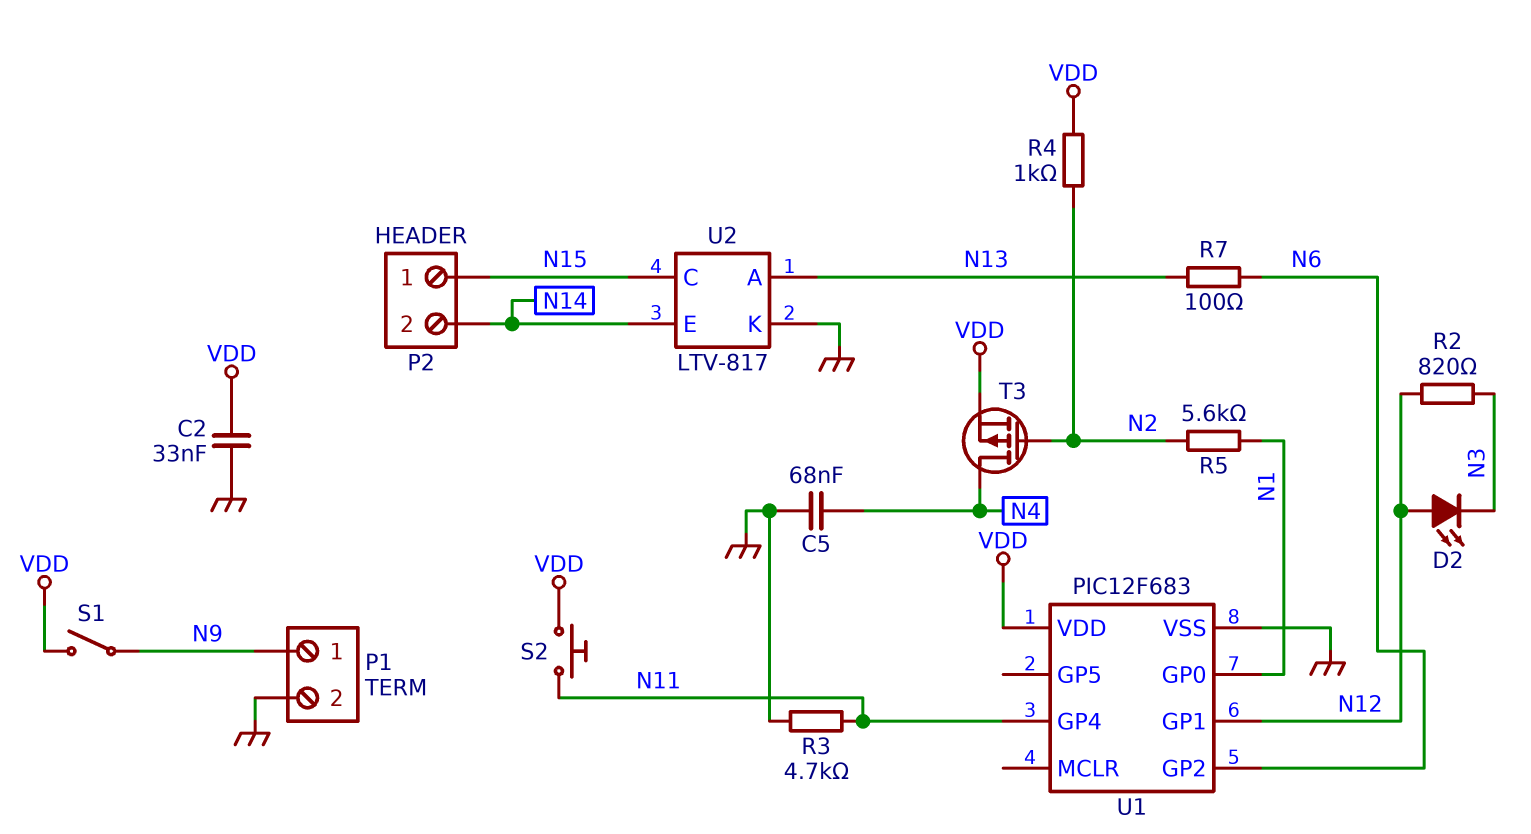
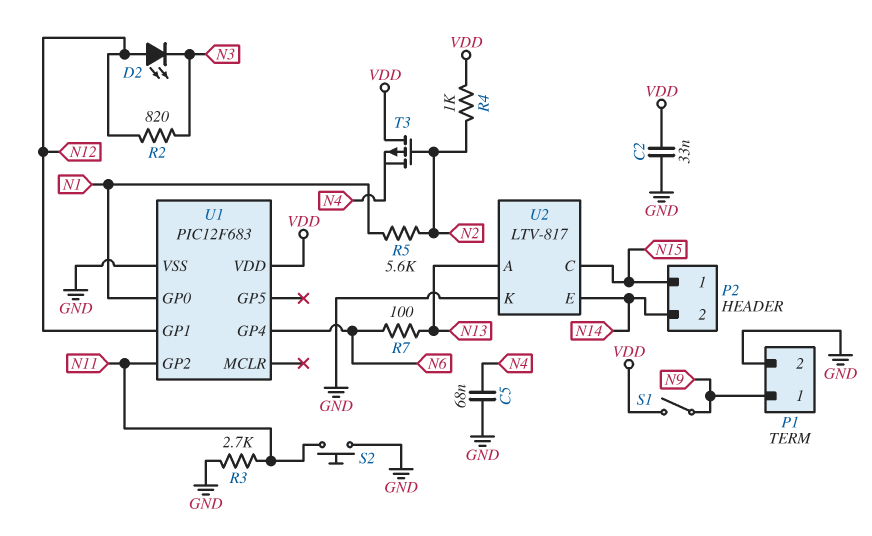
R3: 4.7k (GND, N11) -> 2.7k (GND, N11)
S2: button (N11, VDD) -> button (GND, N11)
T3: PMOS (G N2, D N4, S VDD) -> PMOS (G N2, D VDD, S N4)
U1 pin GP2: N6 -> N11
U1 pin GP4: N11 -> N6

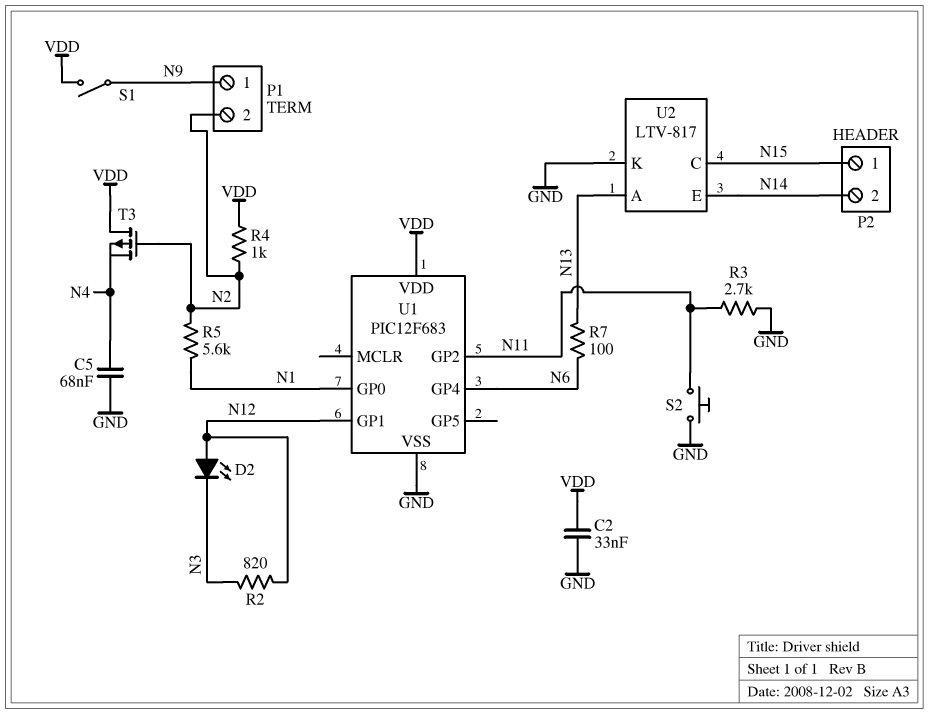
P1 pin 2: GND -> N2

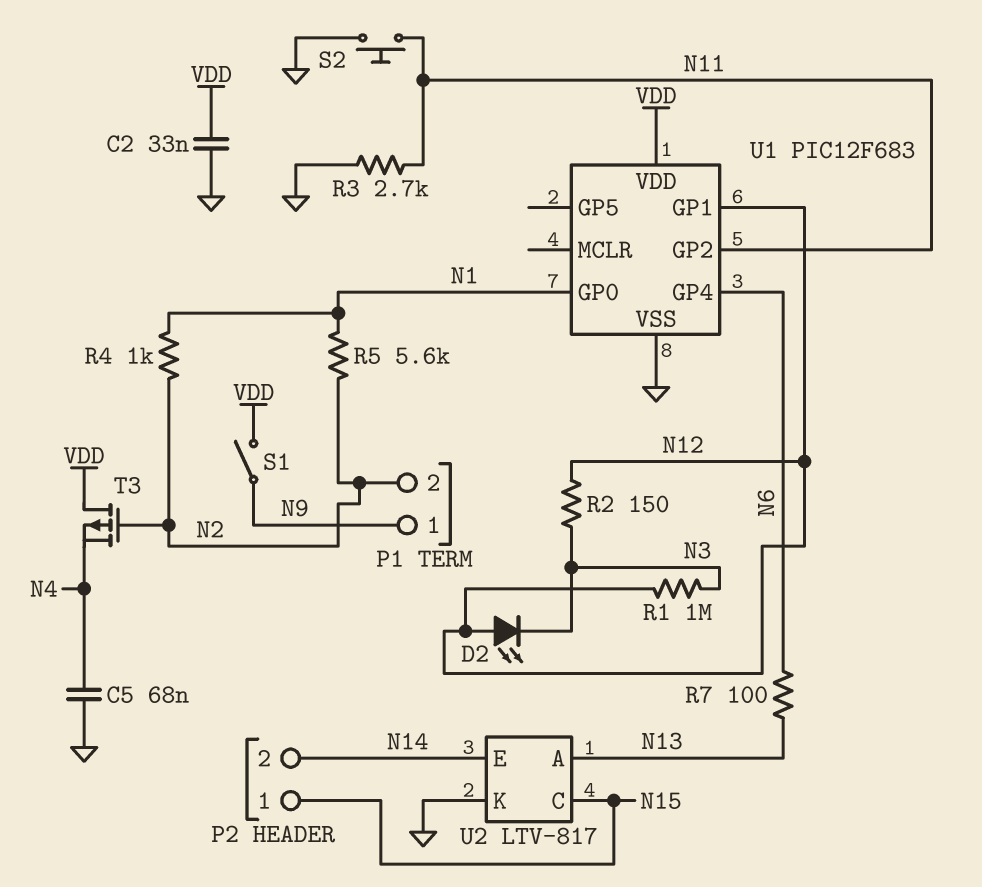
R1: none -> 1M (N3, N12)
R2: 820 (N3, N12) -> 150 (N3, N12)
R4: 1k (N2, VDD) -> 1k (N1, N2)

